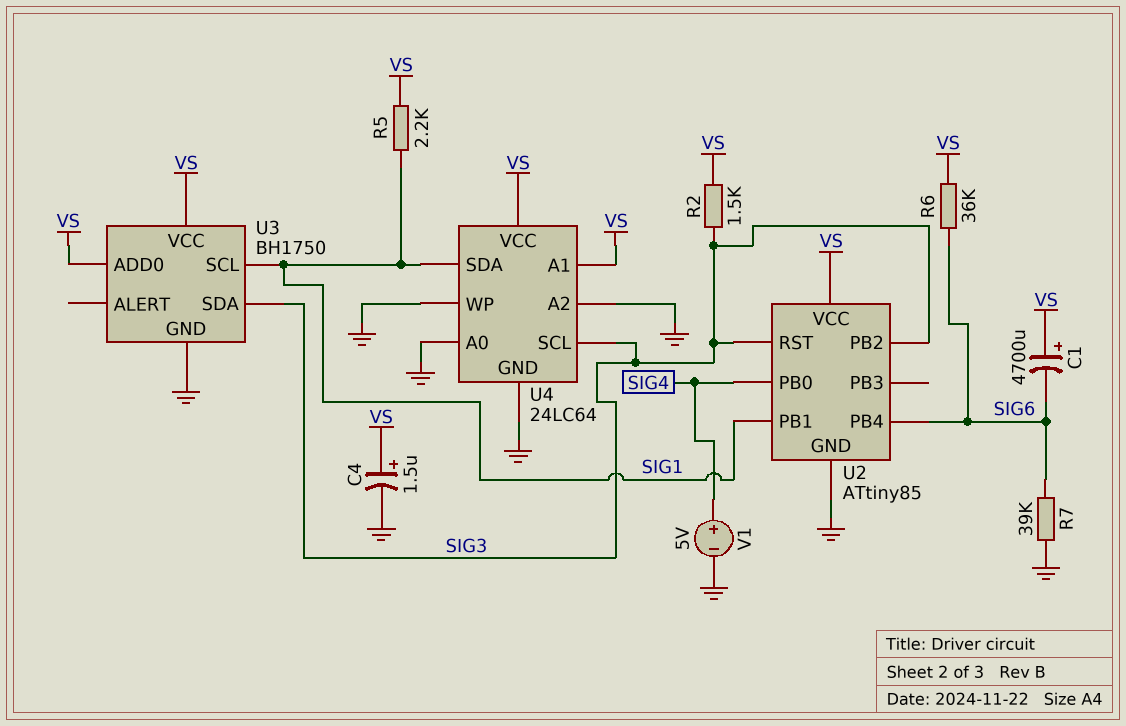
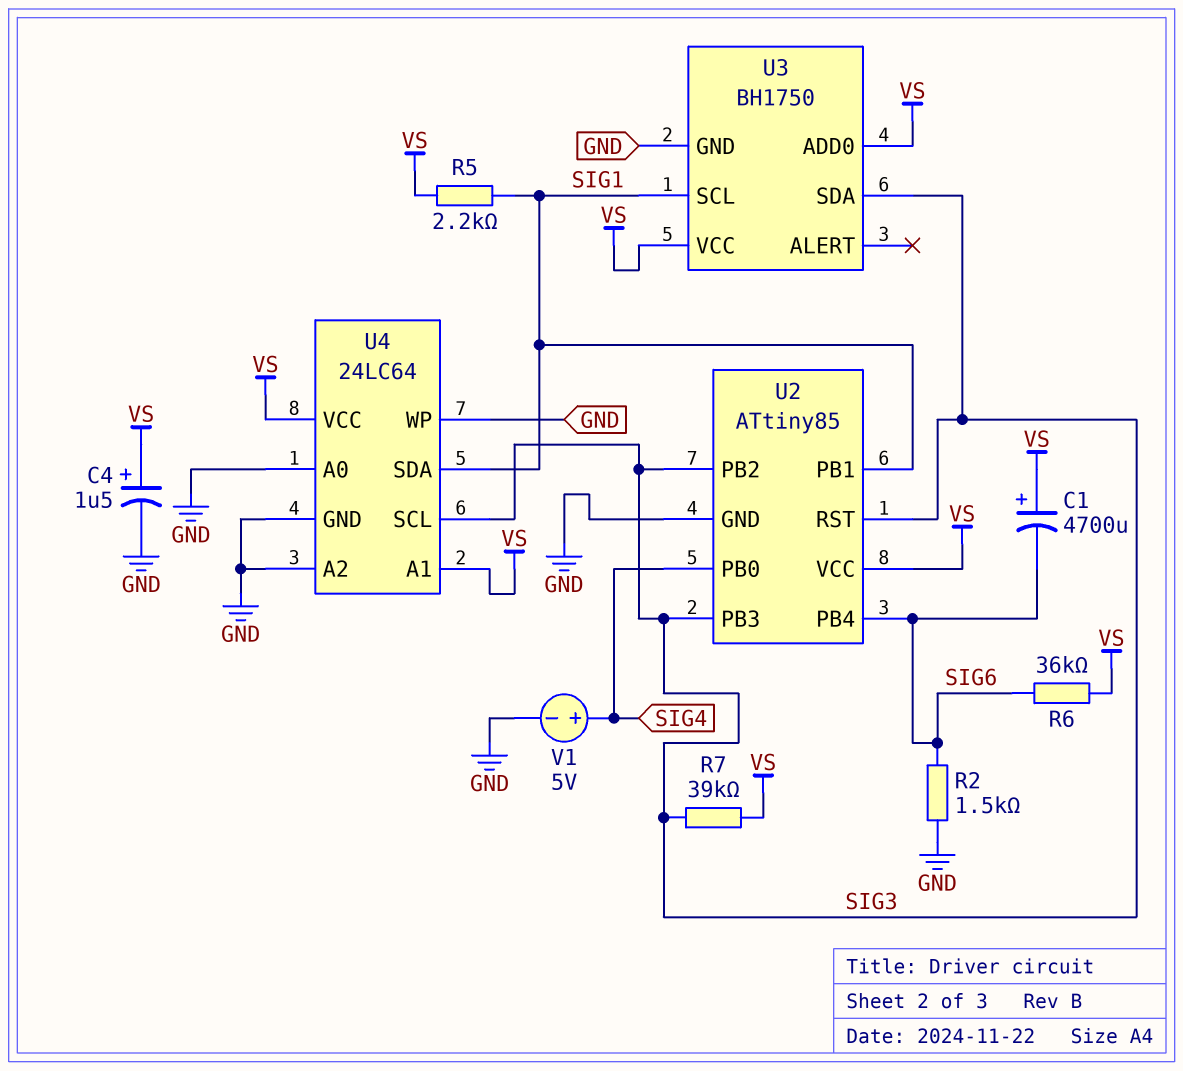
R2: 1.5k (SIG3, VS) -> 1.5k (GND, SIG6)
R7: 39k (GND, SIG6) -> 39k (SIG3, VS)
U2 pin PB3: none -> SIG3

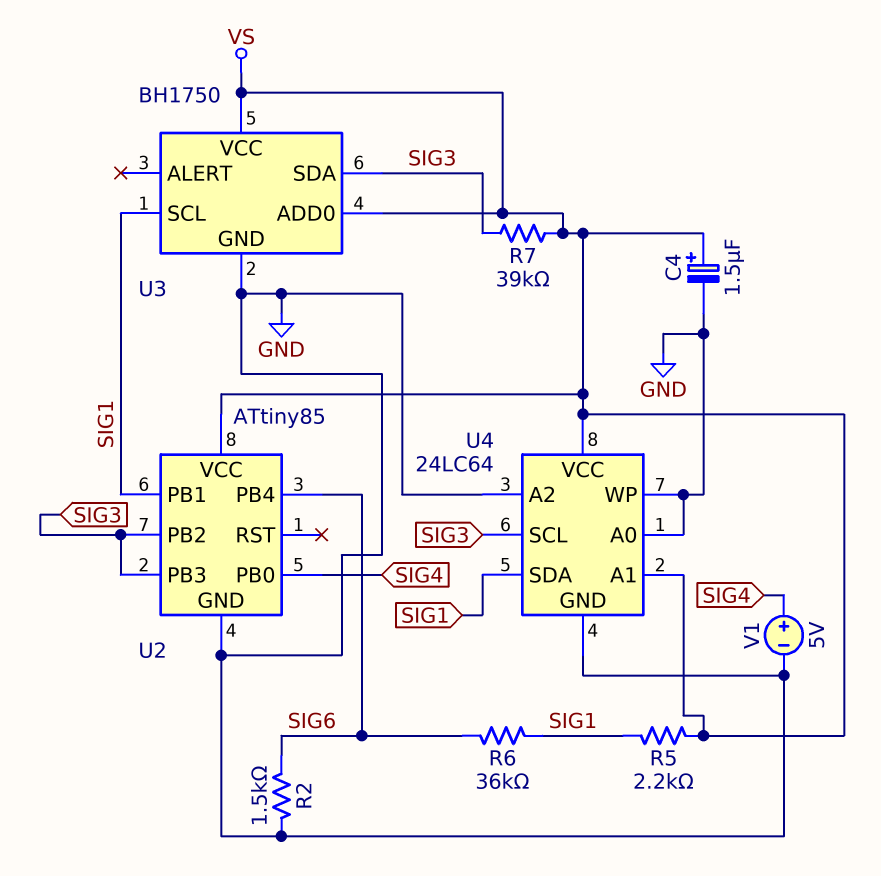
C1: 4700uF (plus VS, minus SIG6) -> none
R6: 36k (SIG6, VS) -> 36k (SIG1, SIG6)
U2 pin RST: SIG3 -> none

